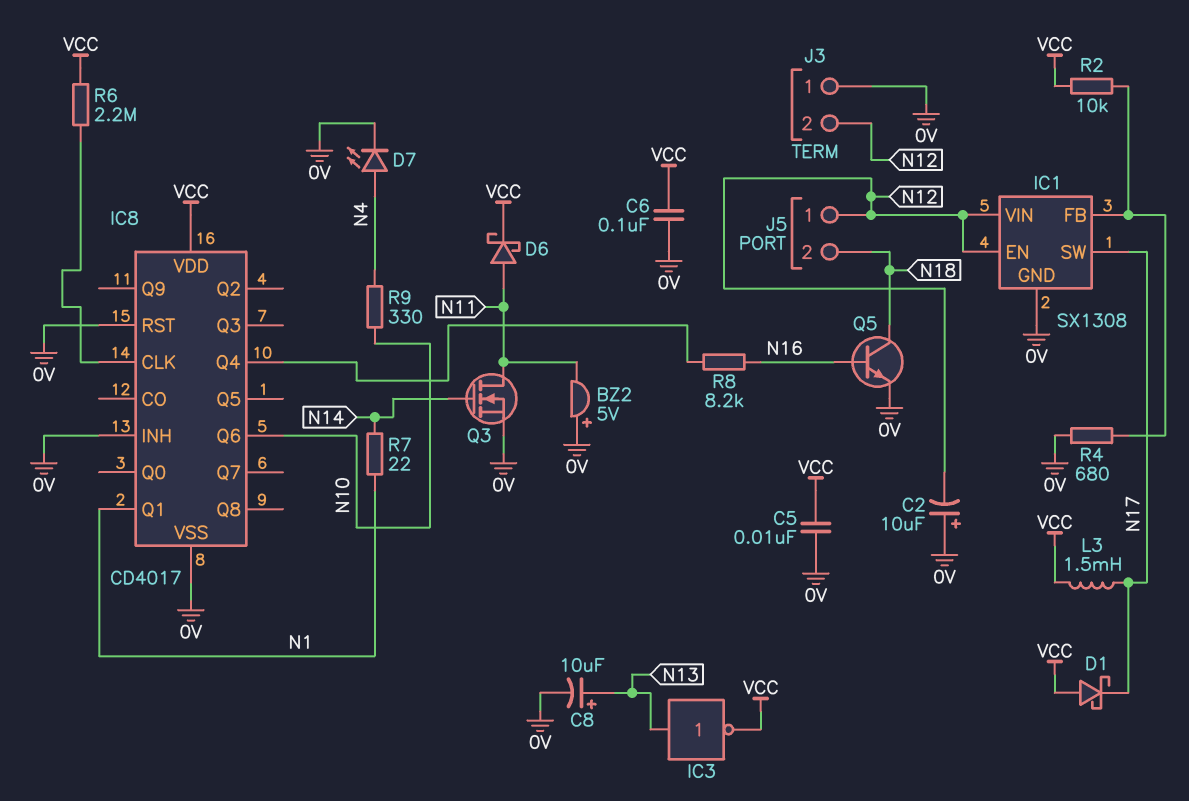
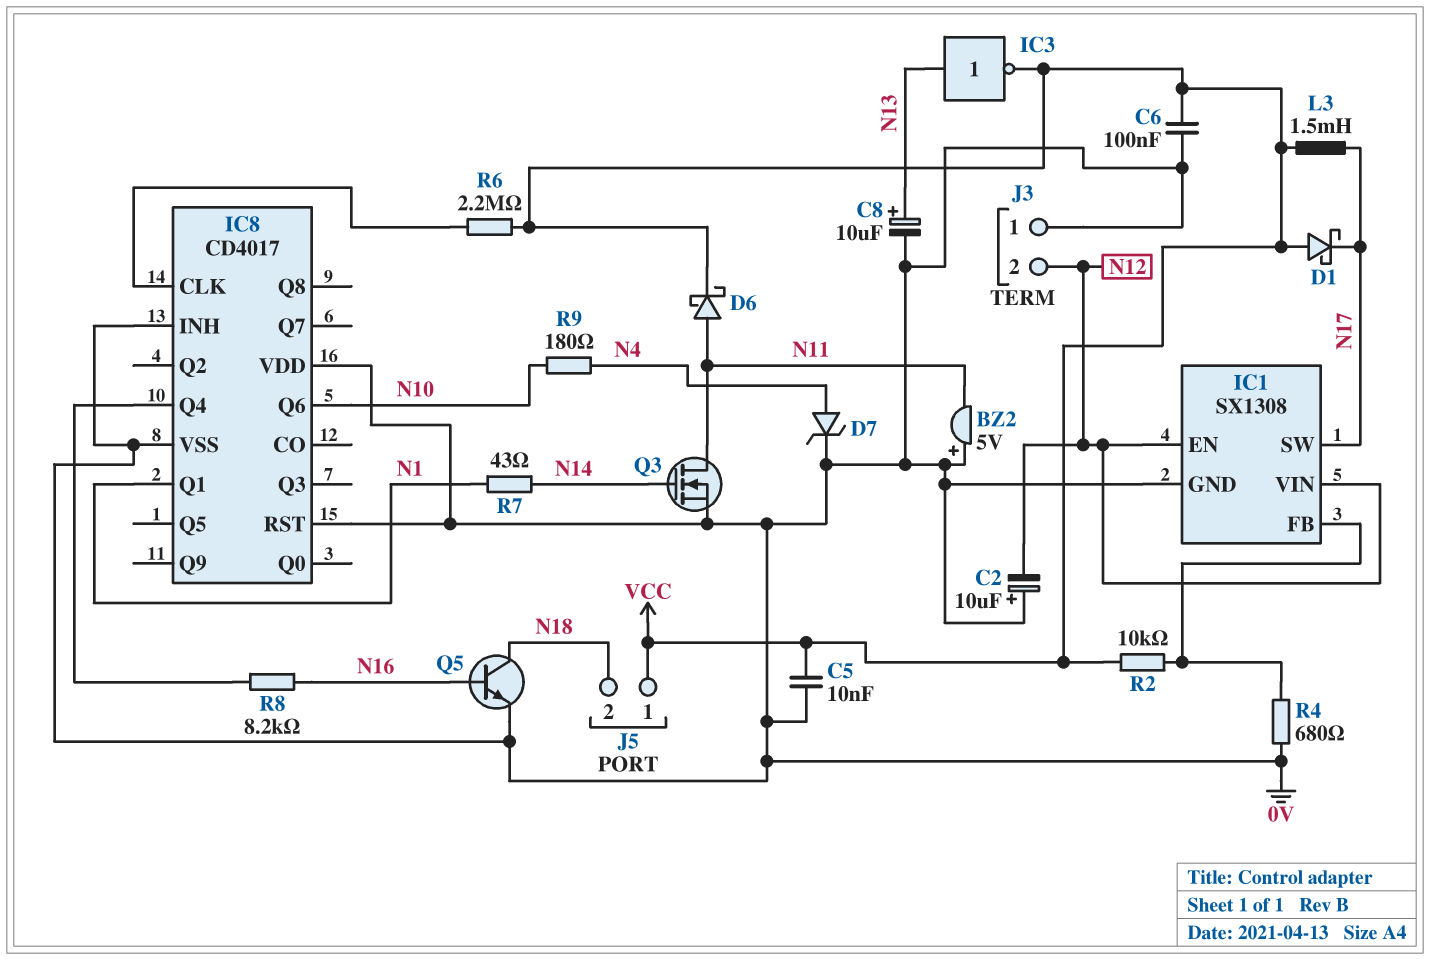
D7: LED (A N4, K 0V) -> zener (A N4, K 0V)
IC8 pin VDD: VCC -> 0V
J5 pin 1: N12 -> VCC
R7: 22 (N1, N14) -> 43 (N1, N14)
R9: 330 (N4, N10) -> 180 (N4, N10)

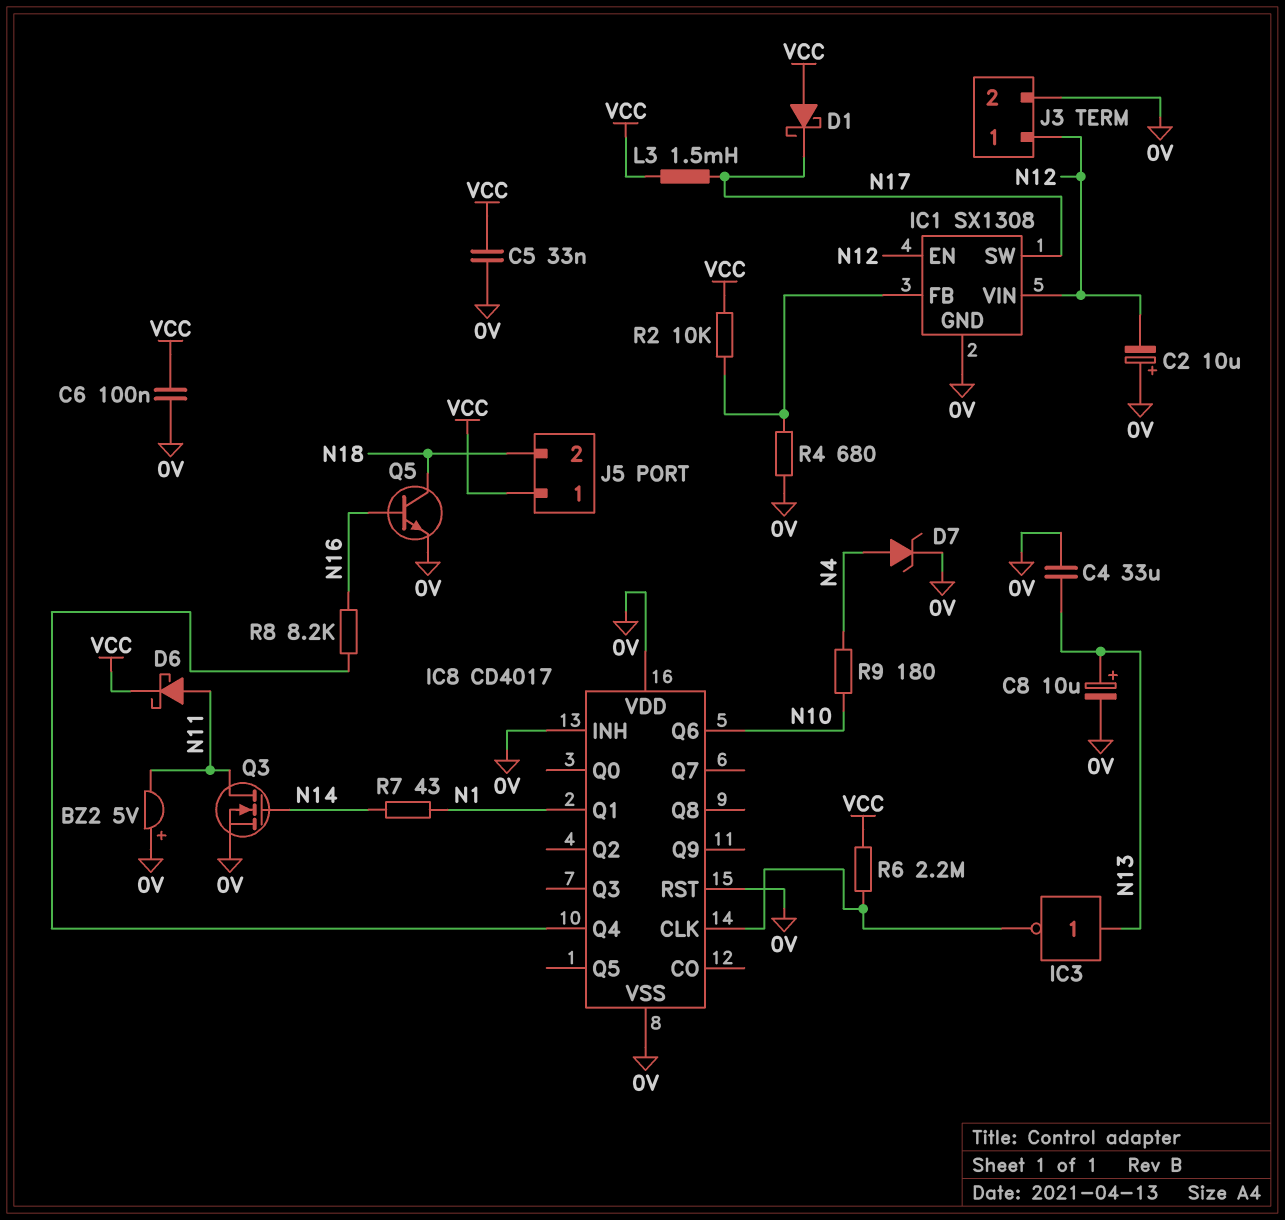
C4: none -> 33uF (0V, N13)
C5: 10nF (0V, VCC) -> 33nF (0V, VCC)
IC3: NOT (in N13, out VCC) -> NOT (in N13, out IC8/CLK)
J3 pin 1: 0V -> N12
J3 pin 2: N12 -> 0V

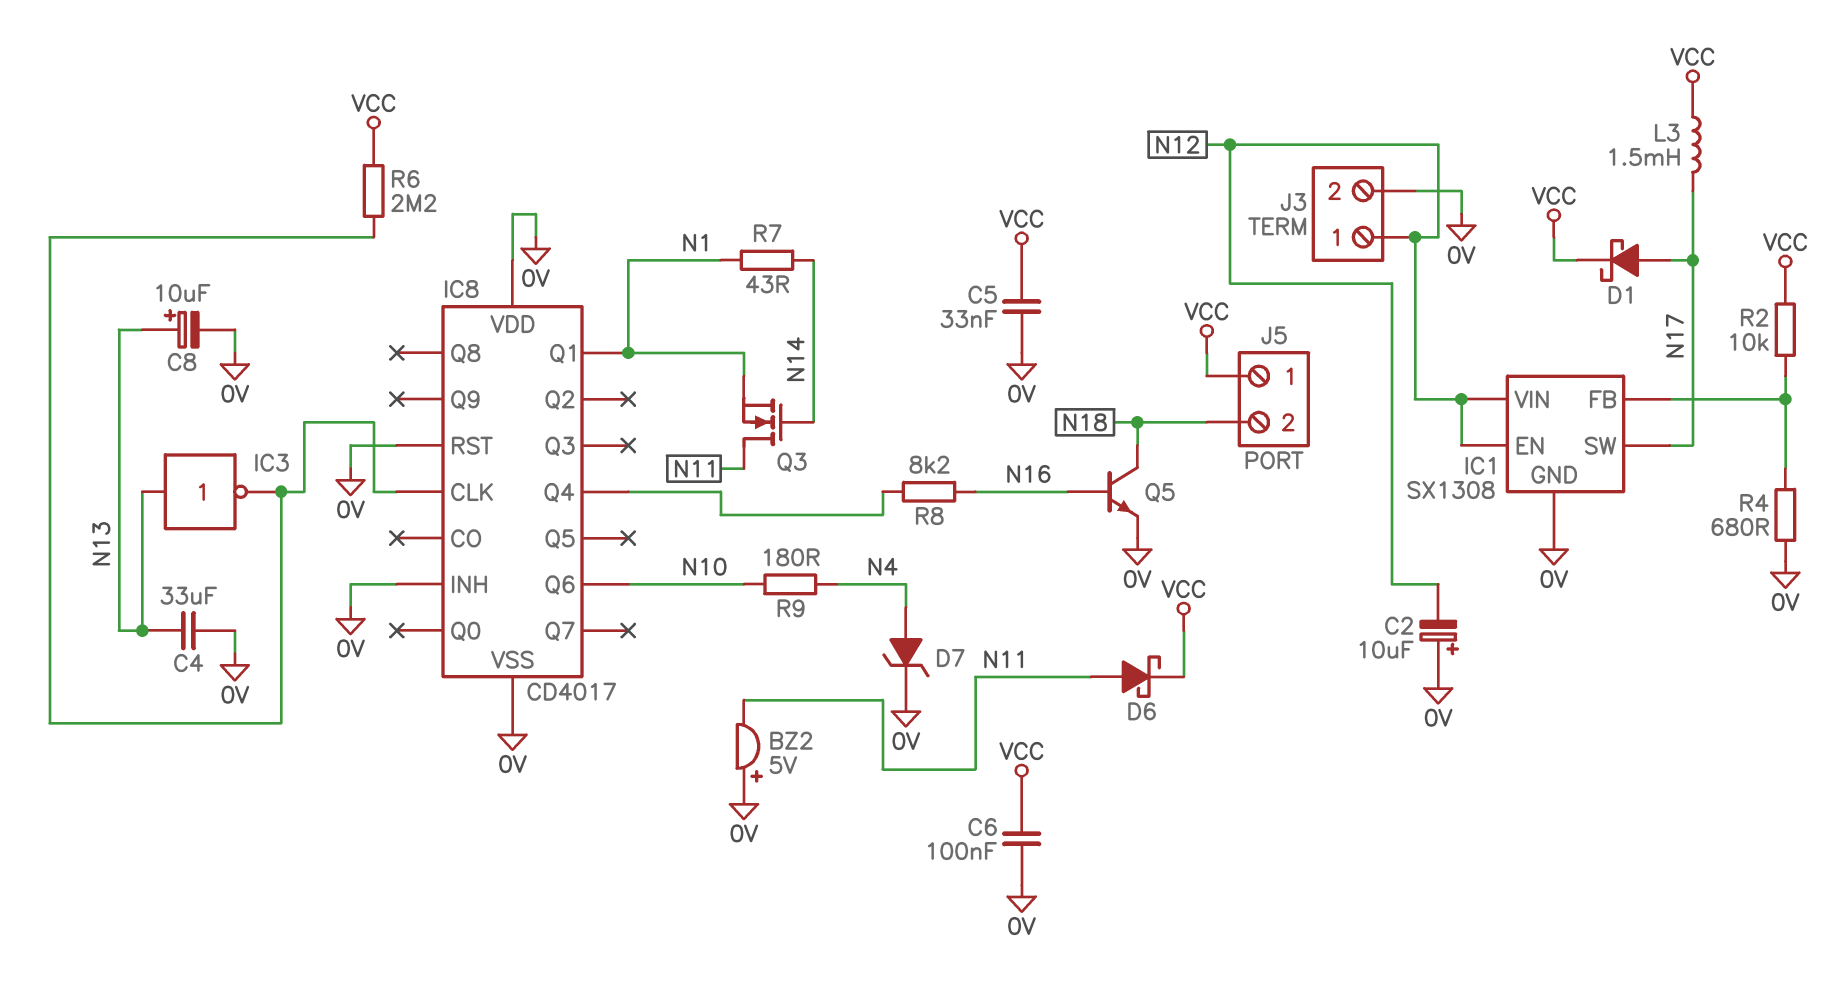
D1: schottky (A VCC, K N17) -> schottky (A N17, K VCC)
Q3: NMOS (G N14, D N11, S 0V) -> NMOS (G N14, D N11, S N1)

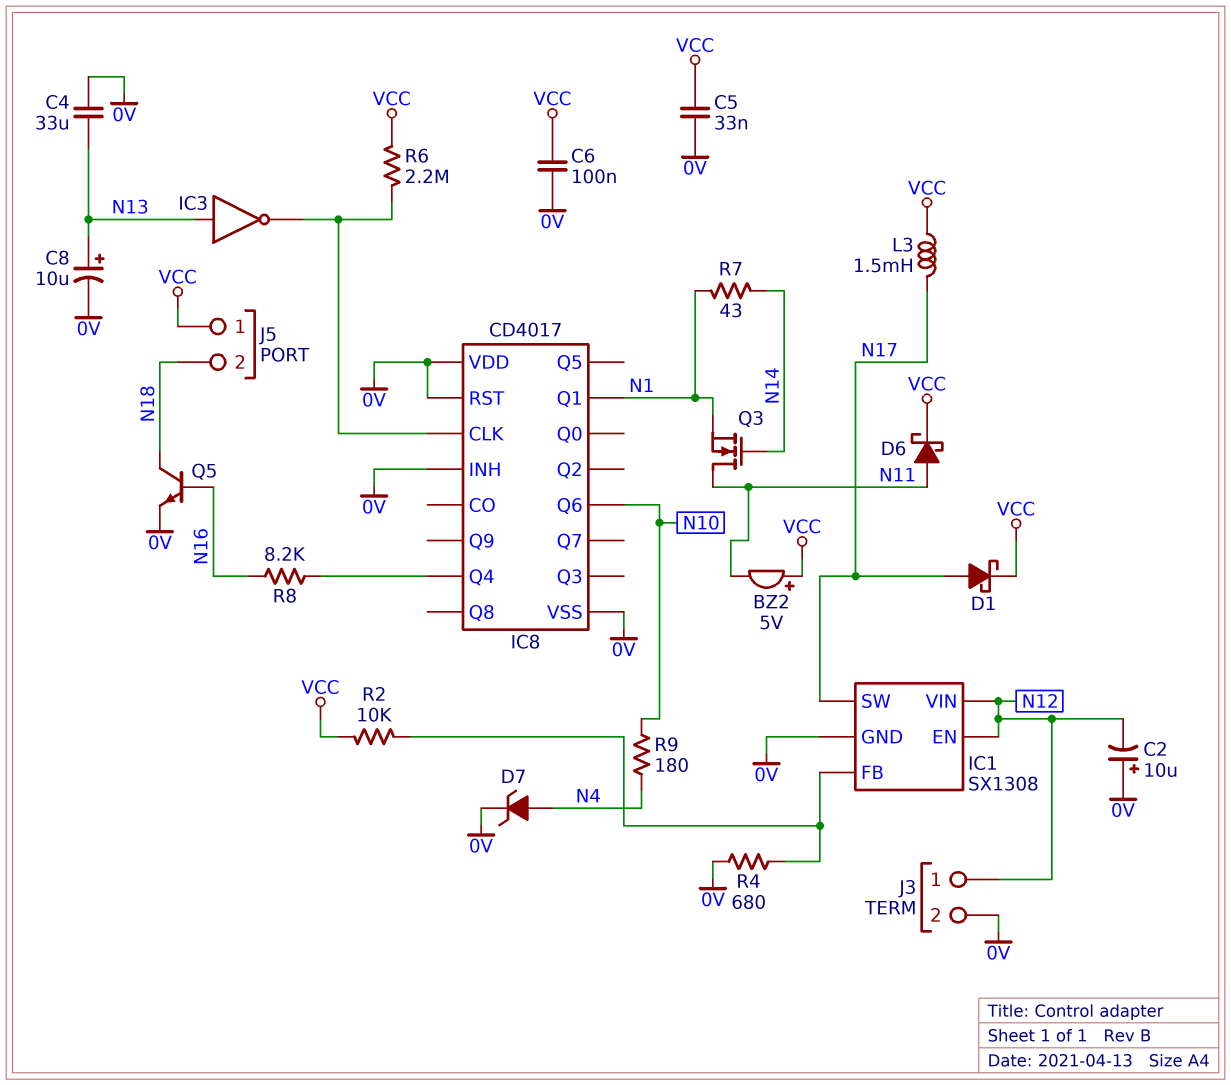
BZ2: buzzer 5V (plus 0V, minus N11) -> buzzer 5V (plus VCC, minus N11)

